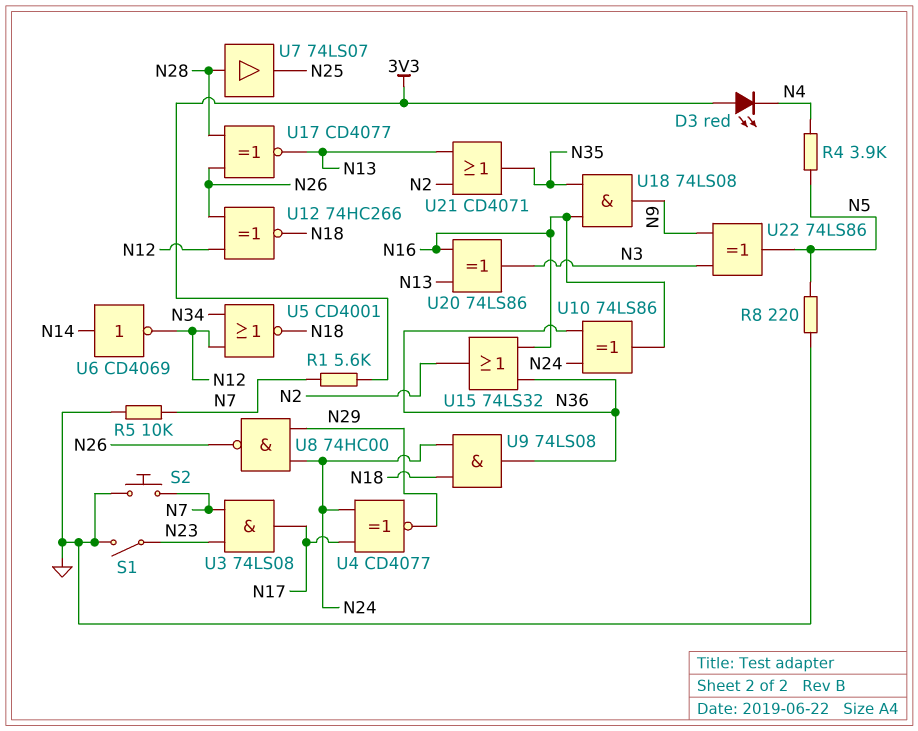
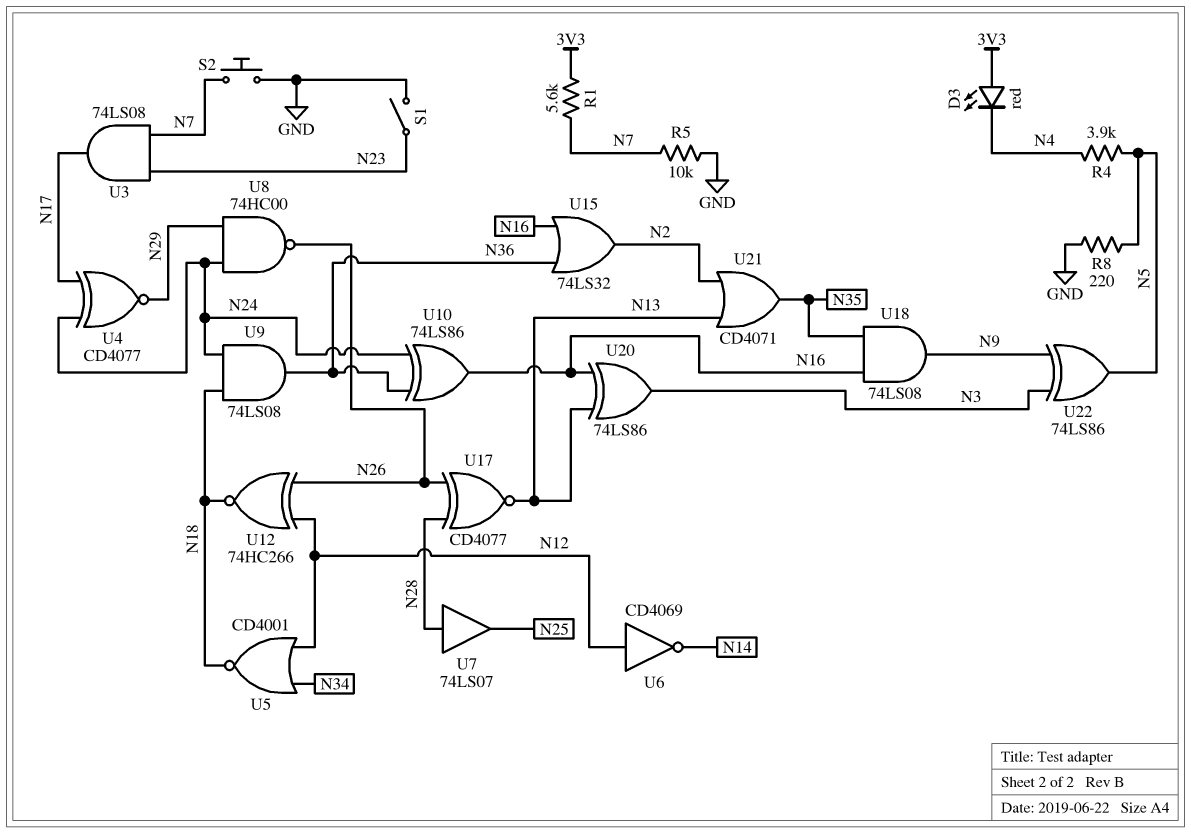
U6: NOT CD4069 (in N14, out N12) -> NOT CD4069 (in N12, out N14)

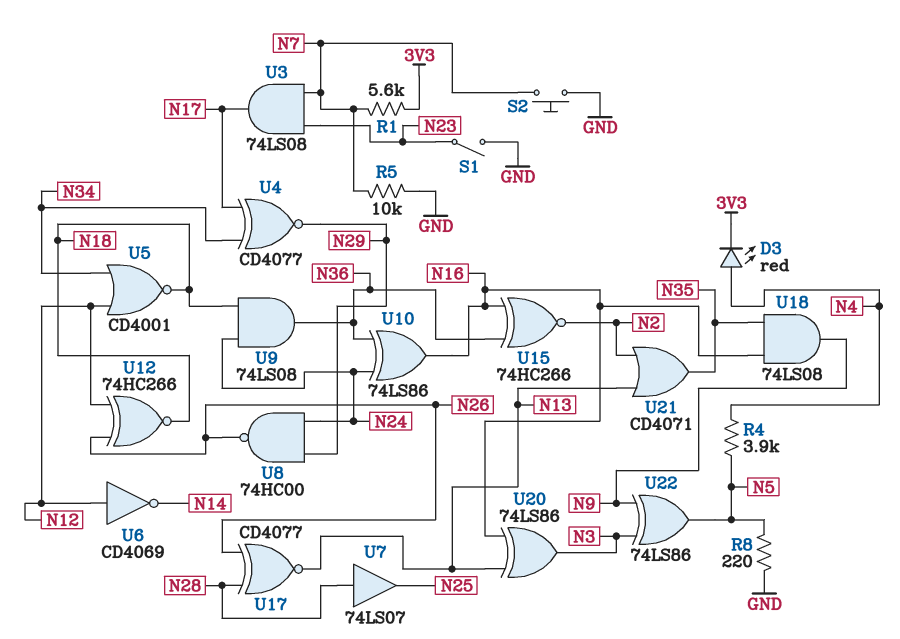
D3: LED red (A 3V3, K N4) -> LED red (A N4, K 3V3)
U4: XNOR CD4077 (in N17, in N24, out N29) -> XNOR CD4077 (in N17, in N34, out N29)
U15: OR 74LS32 (in N16, in N36, out N2) -> XNOR 74HC266 (in N16, in N36, out N2)

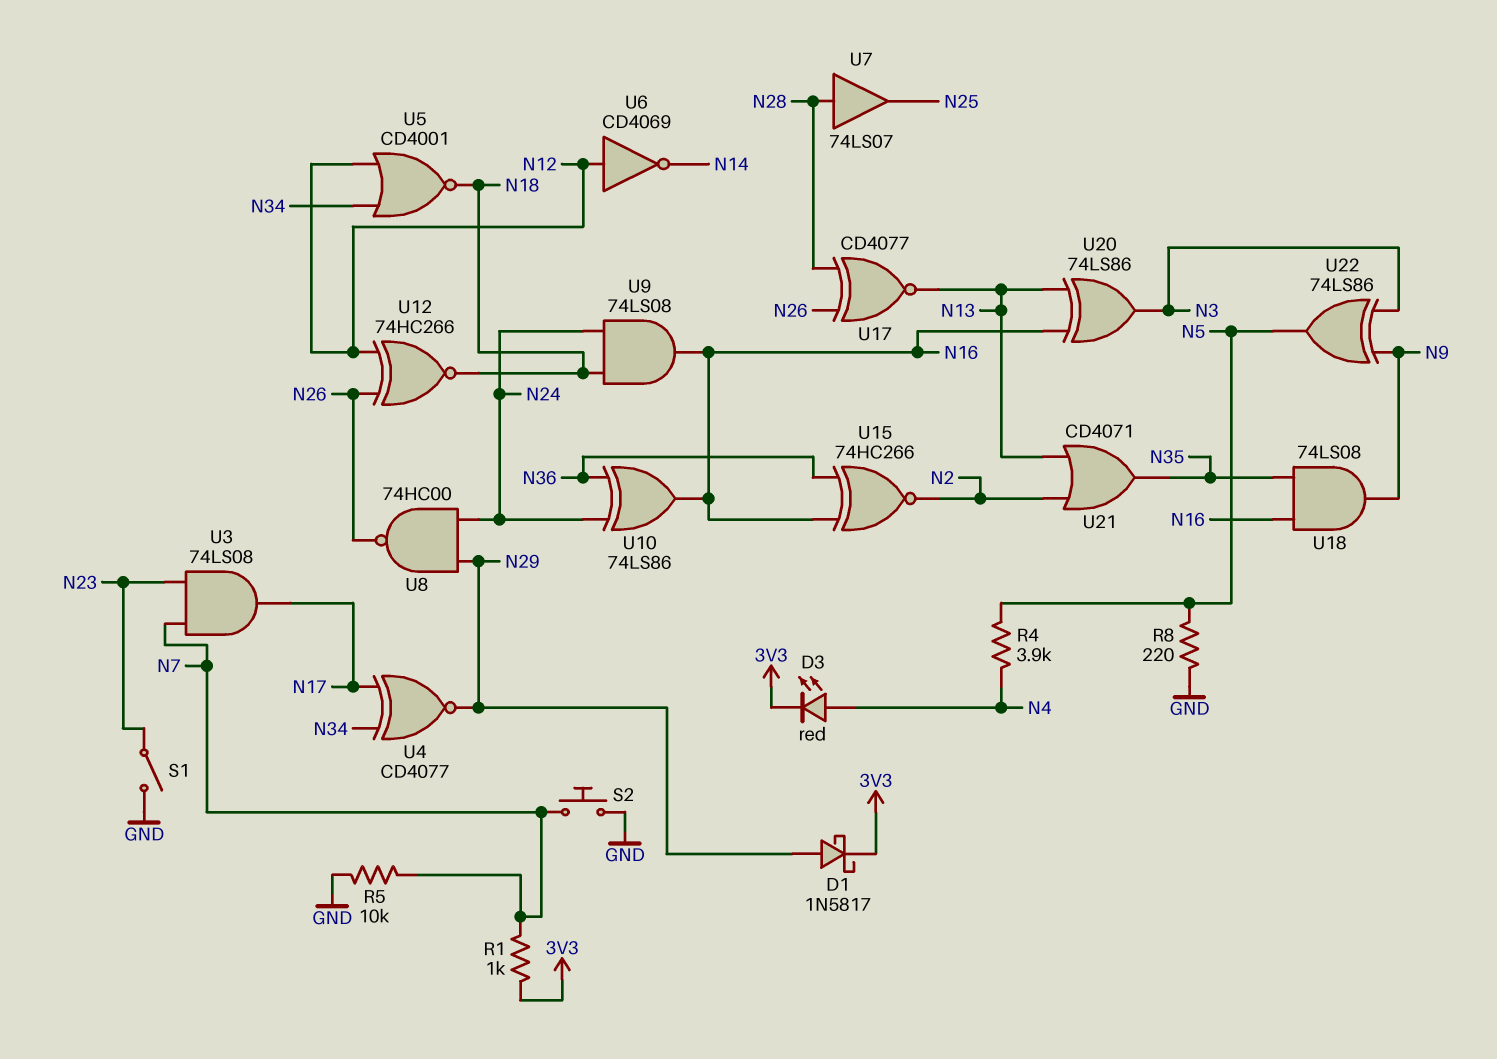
D1: none -> schottky 1N5817 (A N29, K 3V3)
R1: 5.6k (3V3, N7) -> 1k (3V3, N7)
U9: AND 74LS08 (in N18, in N24, out N36) -> AND 74LS08 (in N18, in N24, out N16)

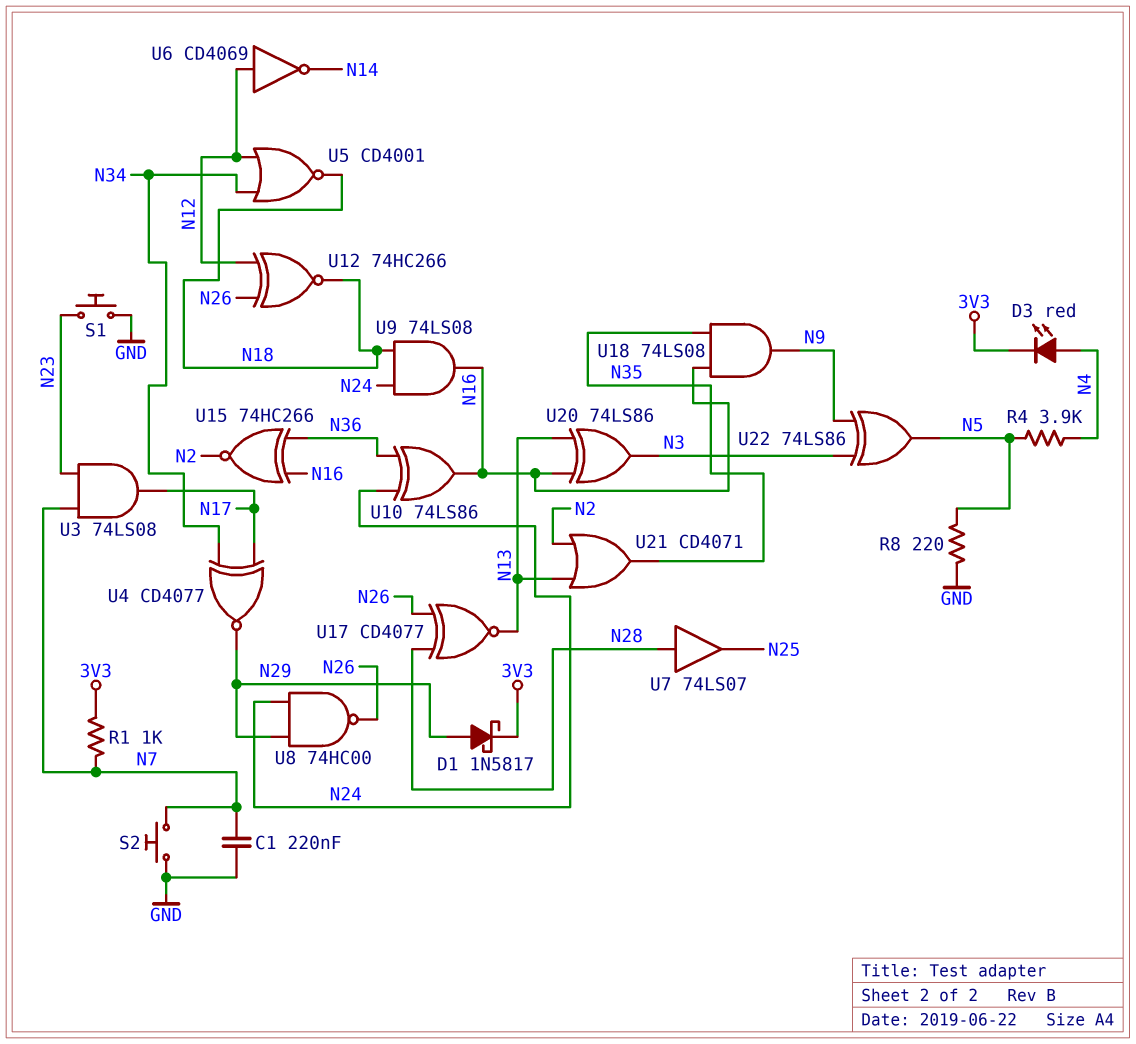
C1: none -> 220nF (GND, N7)
R5: 10k (GND, N7) -> none
S1: switch (GND, N23) -> button (GND, N23)

